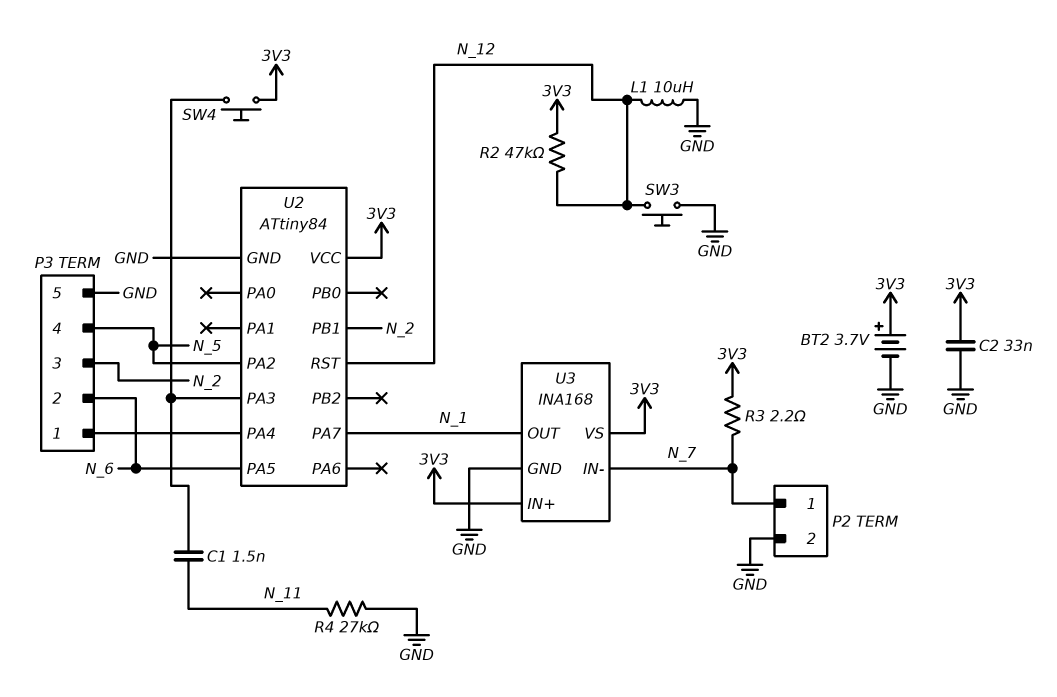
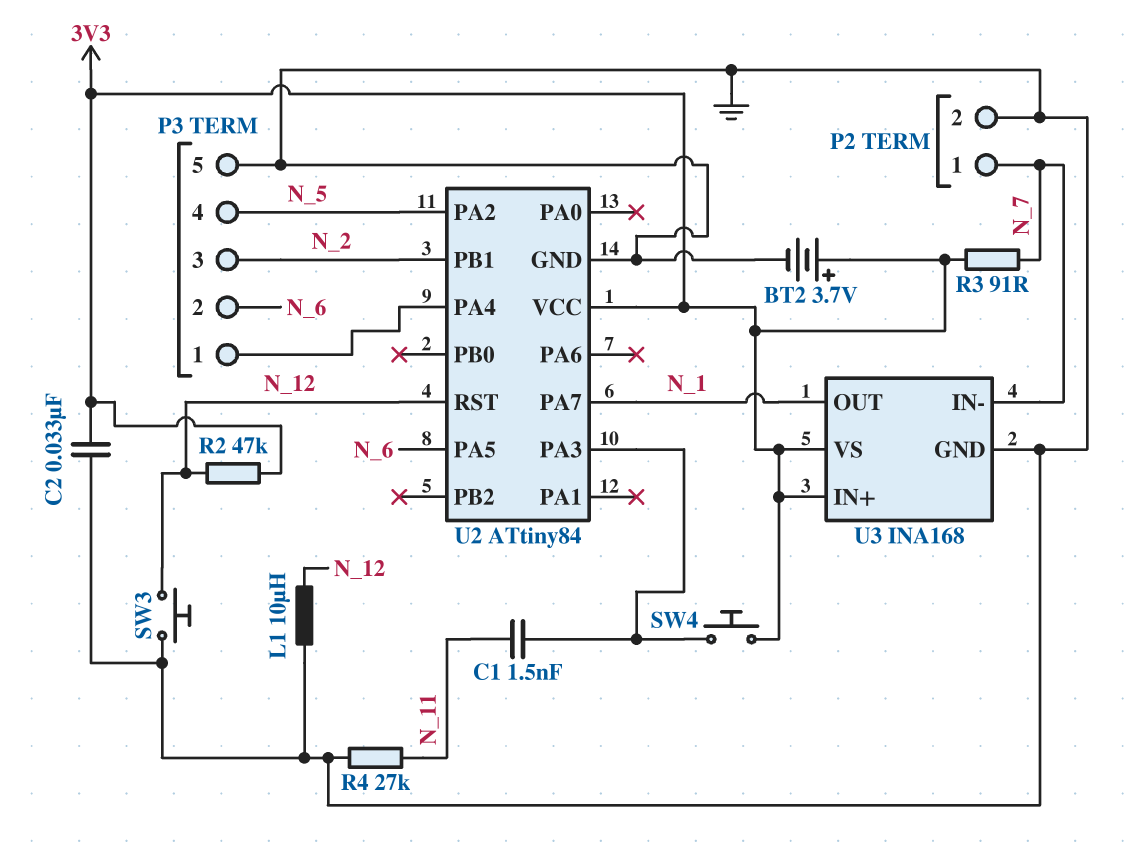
R3: 2.2 (3V3, N_7) -> 91 (3V3, N_7)

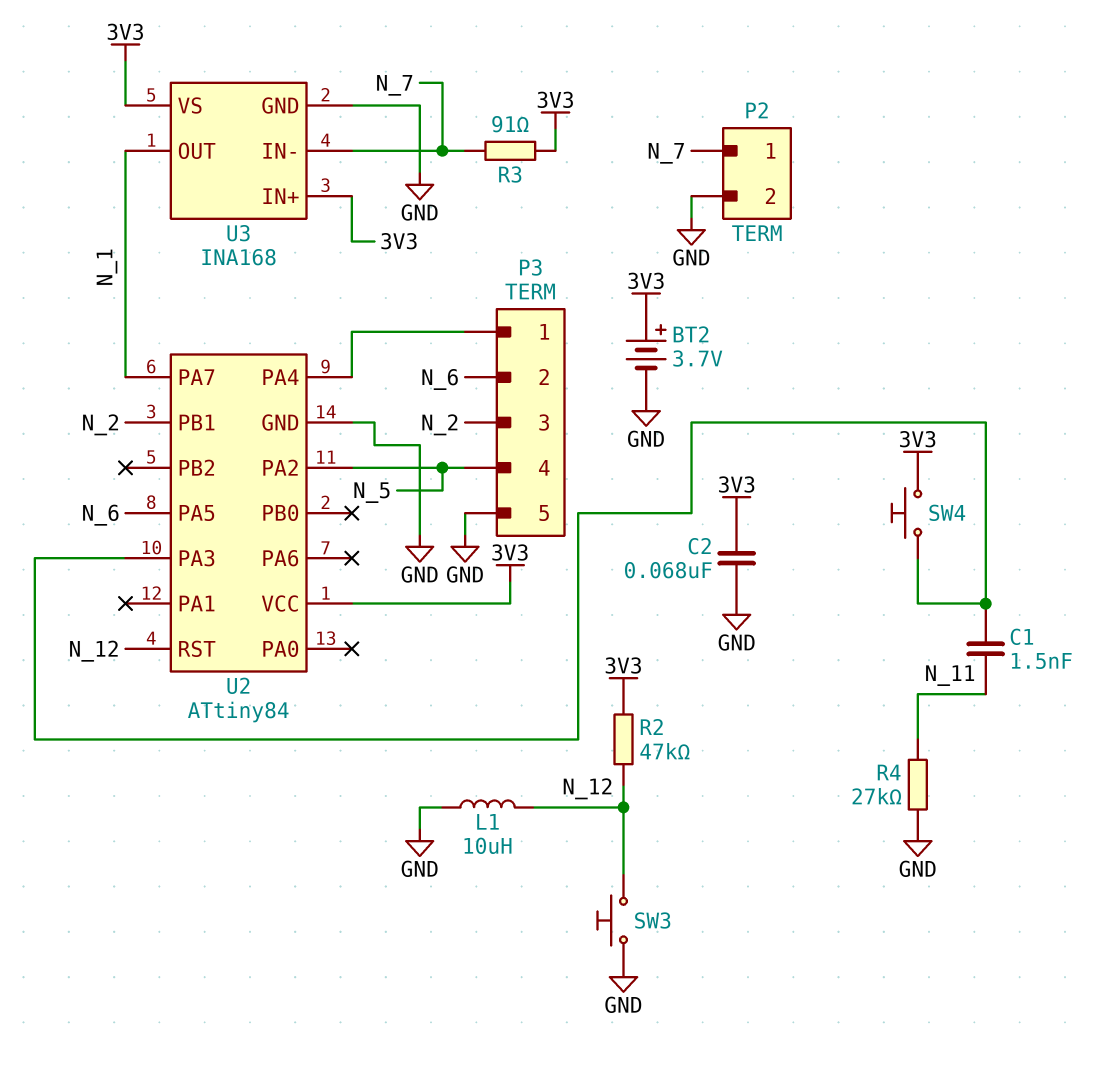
C2: 33nF (3V3, GND) -> 68nF (3V3, GND)

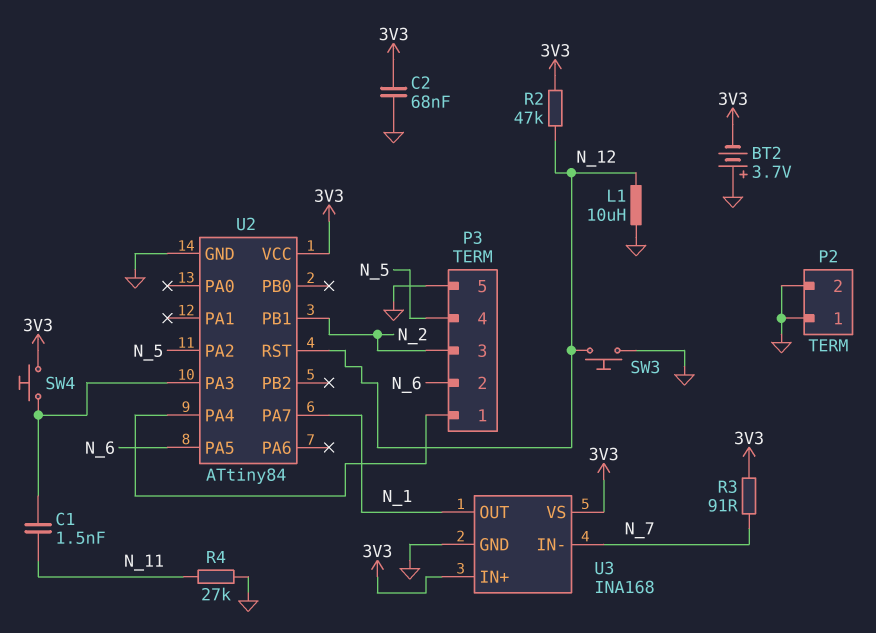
BT2: 3.7V (plus 3V3, minus GND) -> 3.7V (plus GND, minus 3V3)
P2 pin 1: N_7 -> GND

